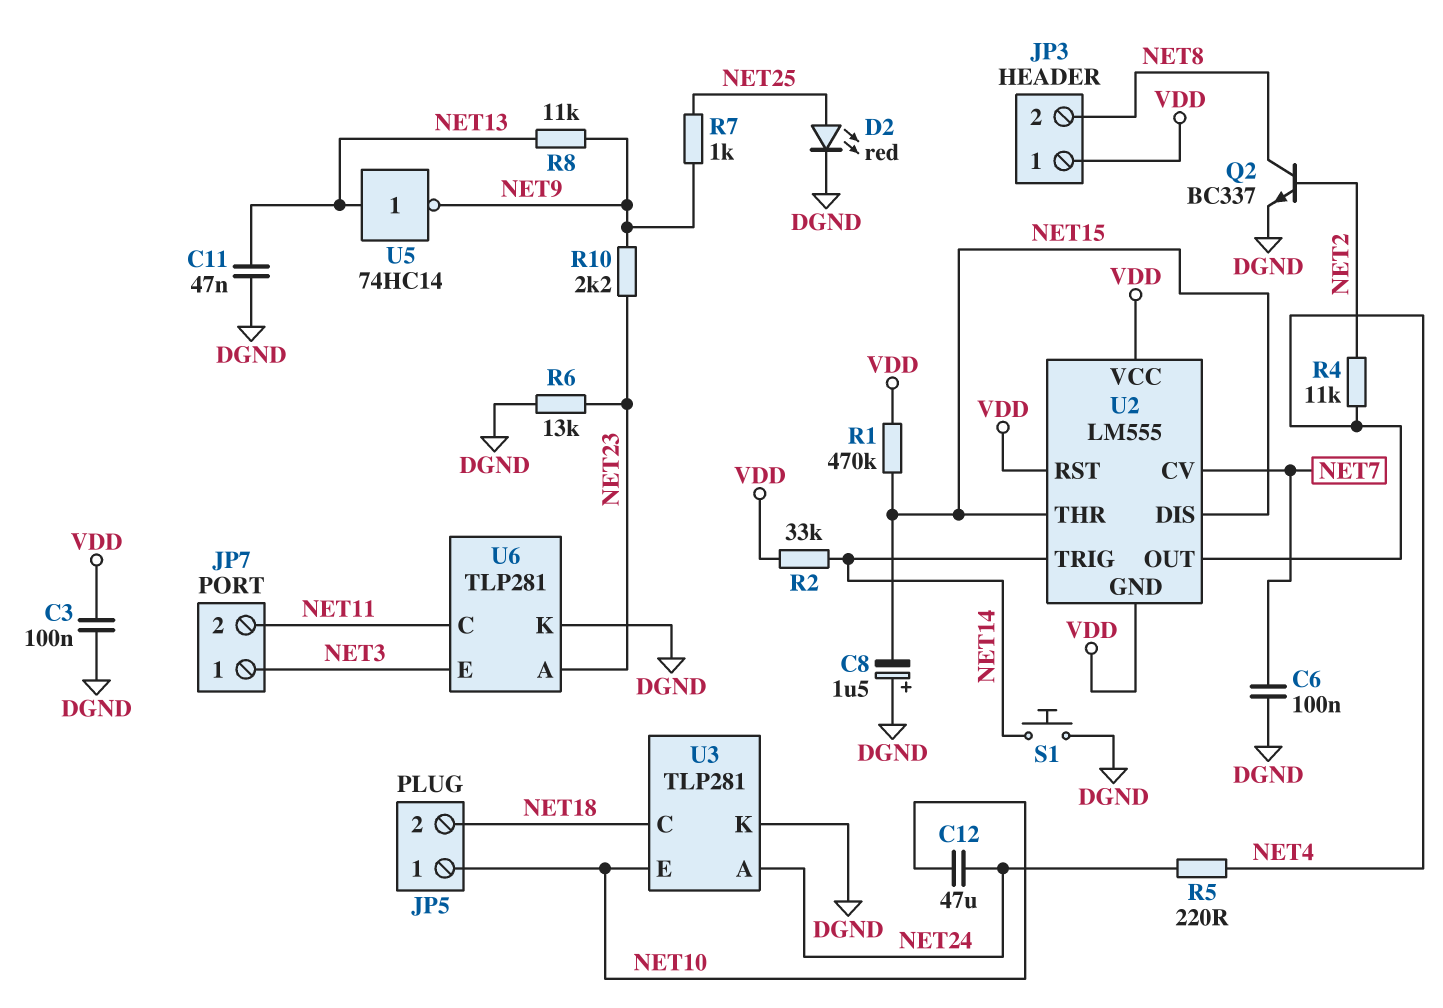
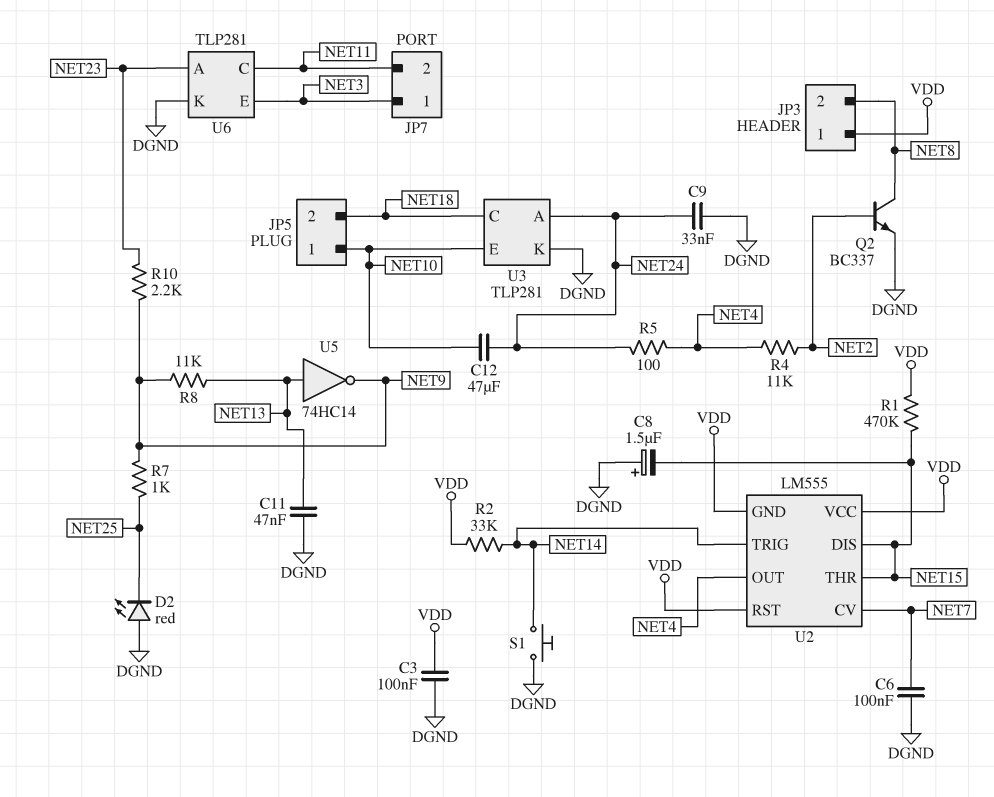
C9: none -> 33nF (DGND, NET24)
D2: LED red (A NET25, K DGND) -> LED red (A DGND, K NET25)
R5: 220 (NET4, NET24) -> 100 (NET4, NET24)
R6: 13k (DGND, NET23) -> none

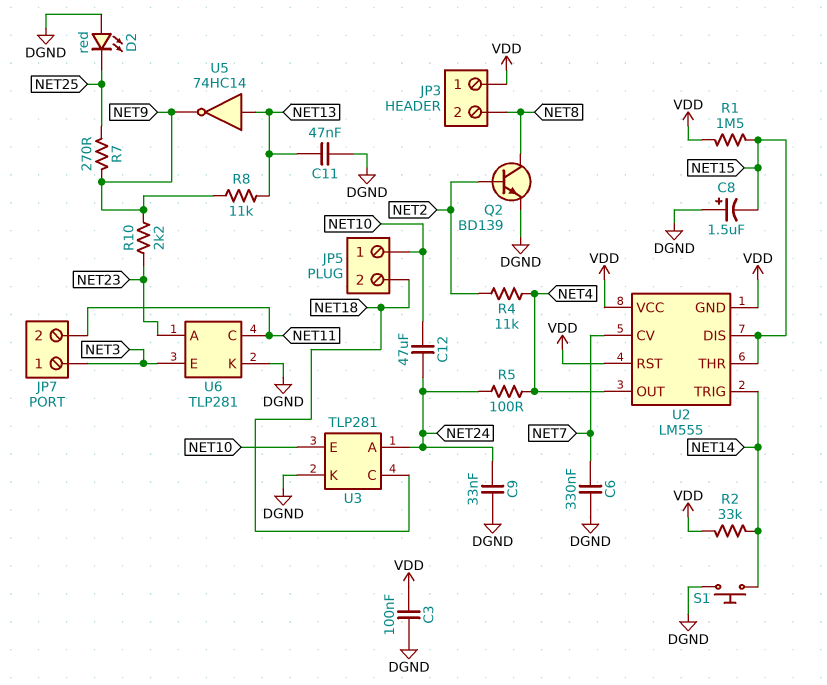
C6: 100nF (DGND, NET7) -> 330nF (DGND, NET7)
Q2: NPN BC337 (B NET2, C NET8, E DGND) -> NPN BD139 (B NET2, C NET8, E DGND)
R1: 470k (NET15, VDD) -> 1.5M (NET15, VDD)
R7: 1k (NET9, NET25) -> 270 (NET9, NET25)

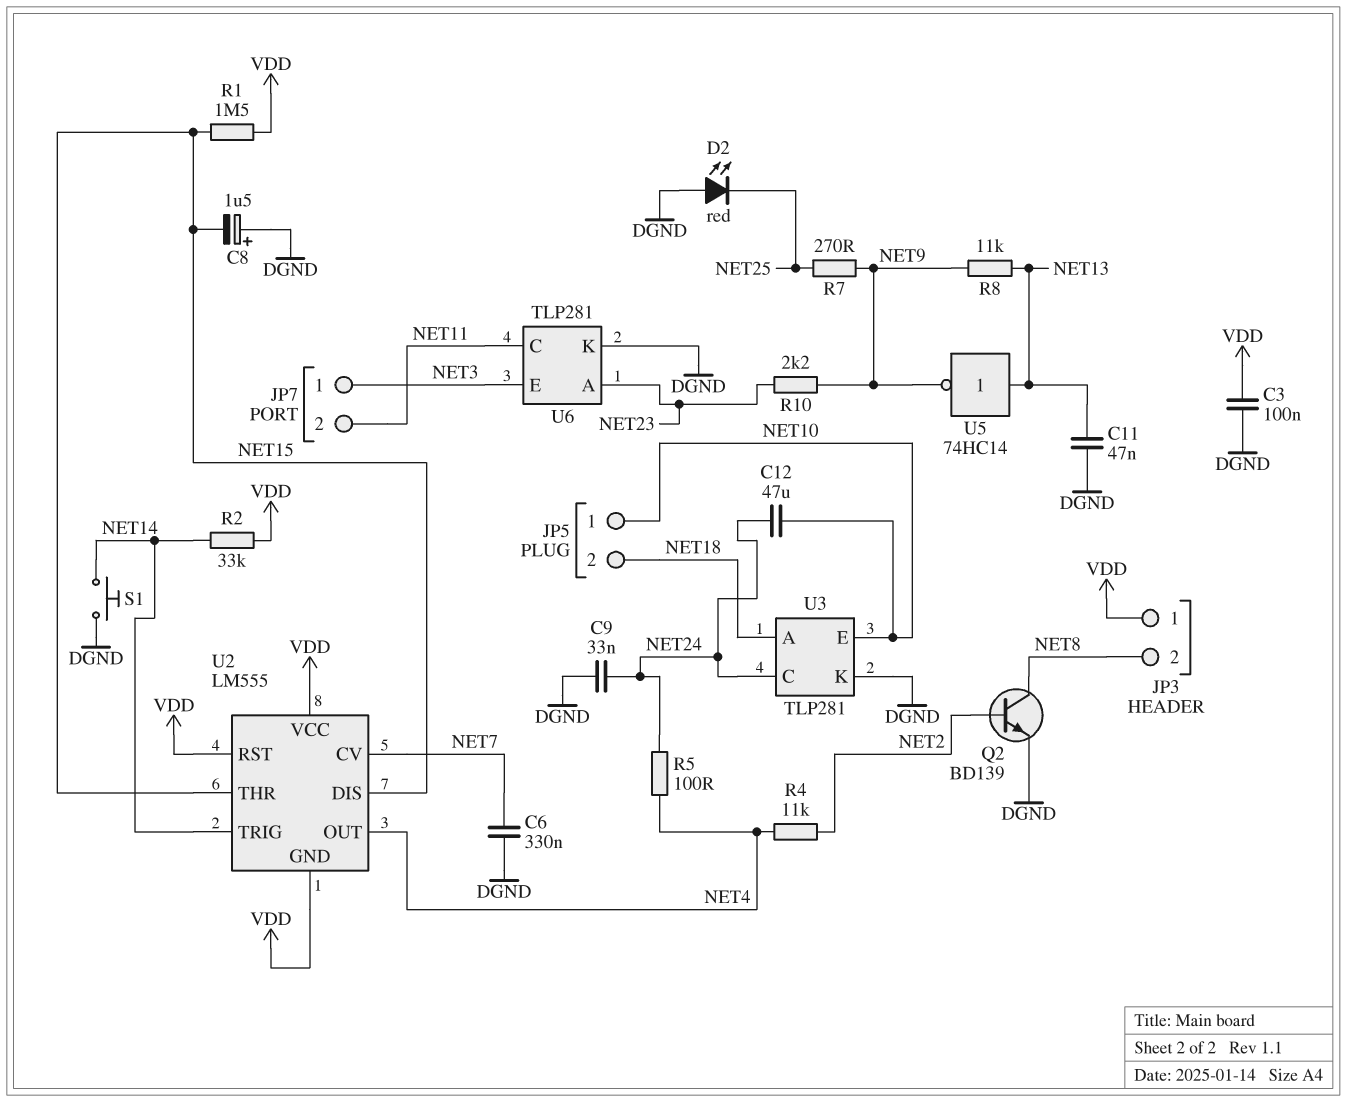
U3 pin A: NET24 -> NET18
U3 pin C: NET18 -> NET24

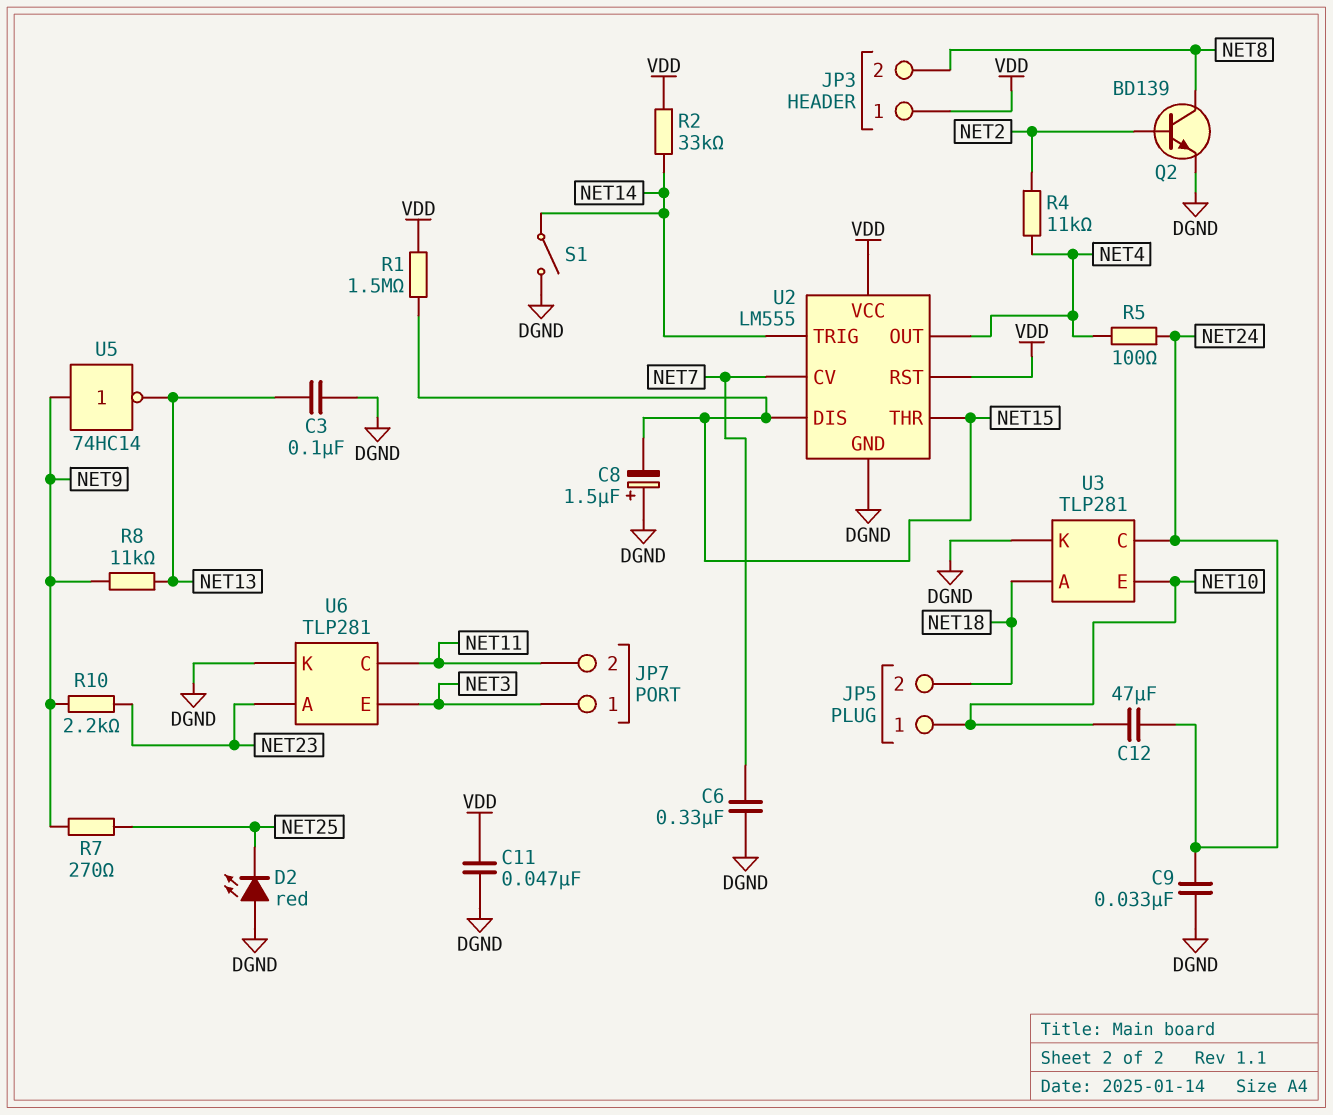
C3: 100nF (DGND, VDD) -> 100nF (DGND, NET13)
C11: 47nF (DGND, NET13) -> 47nF (DGND, VDD)
S1: button (DGND, NET14) -> switch (DGND, NET14)
U2 pin GND: VDD -> DGND
U5: NOT 74HC14 (in NET13, out NET9) -> NOT 74HC14 (in NET9, out NET13)

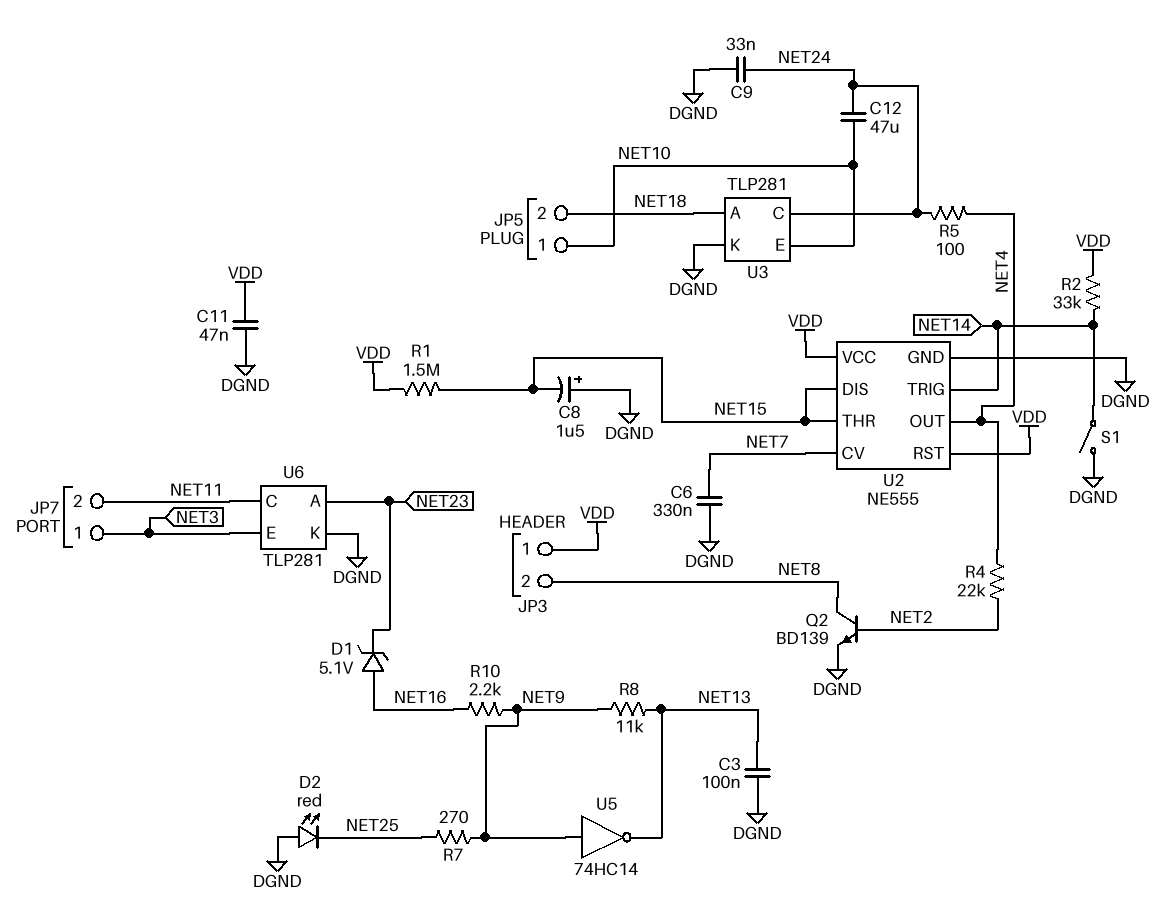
D1: none -> zener 5.1V (A NET16, K NET23)
R4: 11k (NET2, NET4) -> 22k (NET2, NET4)
R10: 2.2k (NET9, NET23) -> 2.2k (NET9, NET16)
U2: LM555 -> NE555

